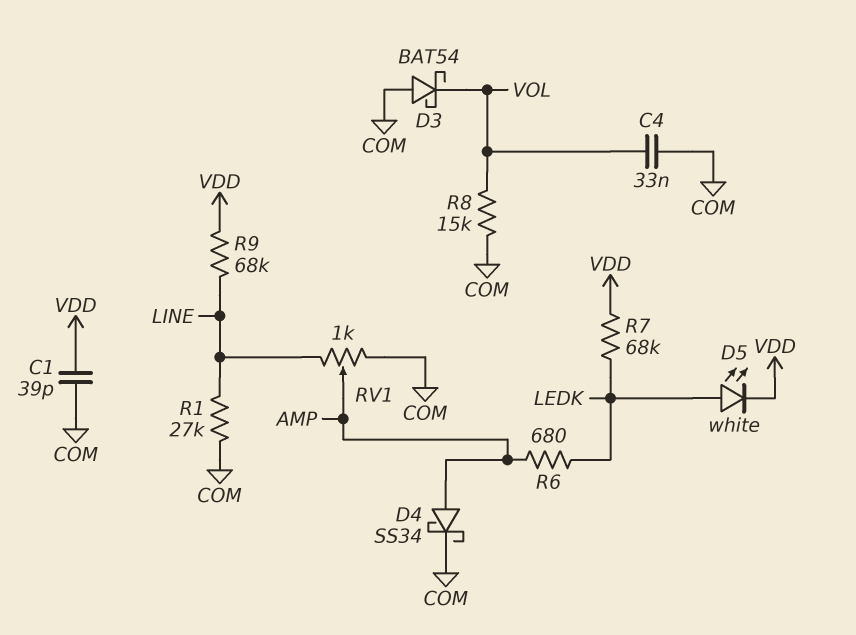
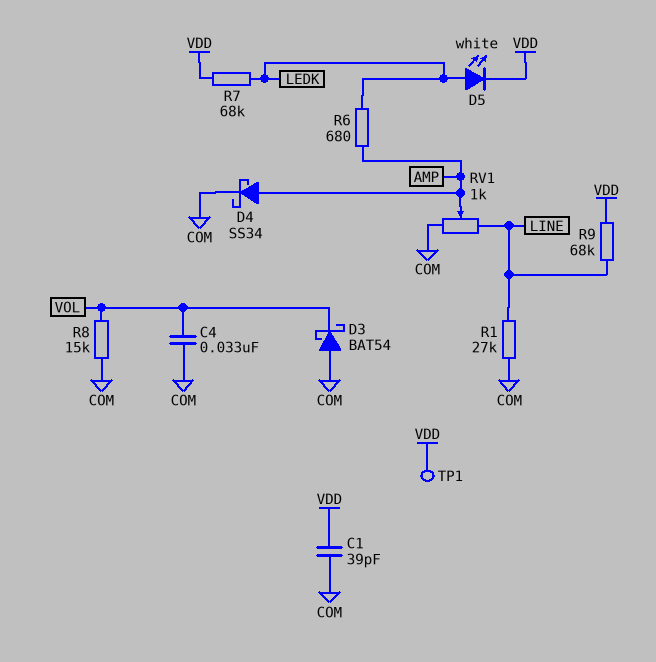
TP1: none -> test point (VDD)

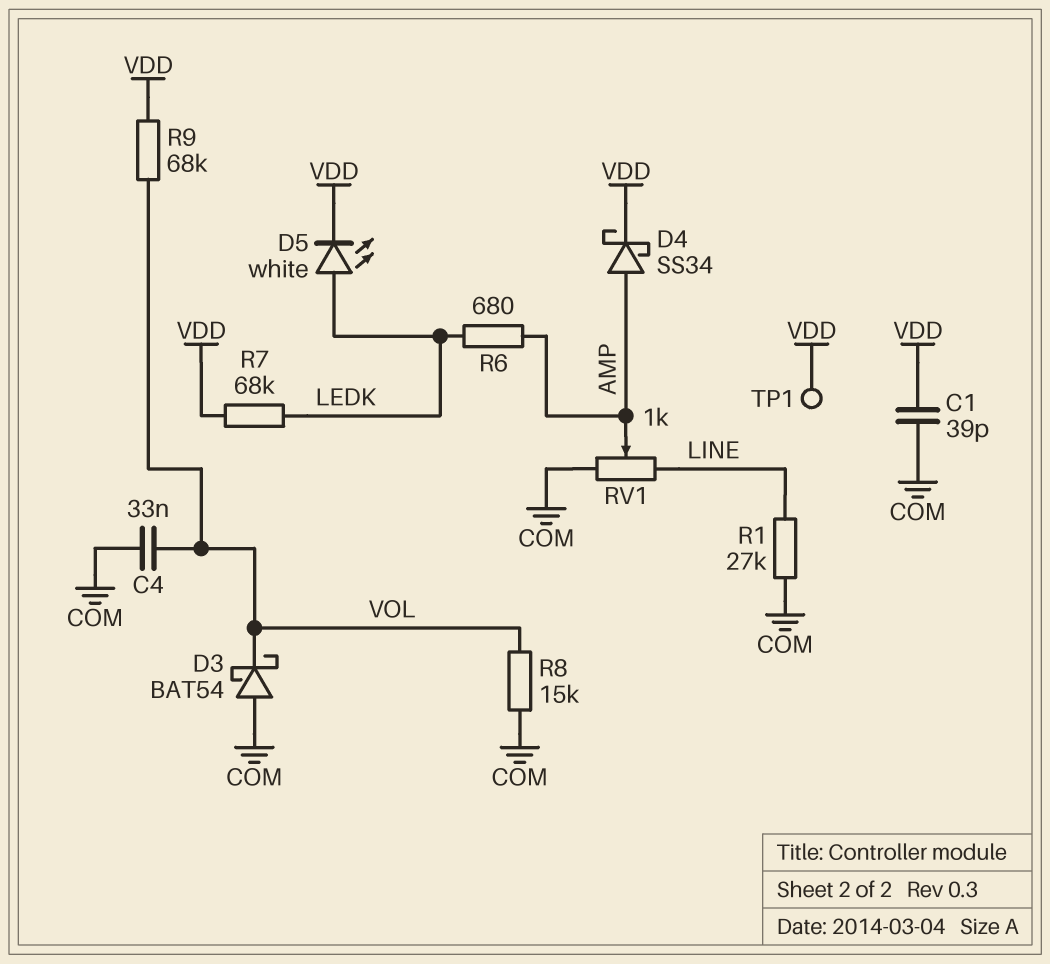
D4: schottky SS34 (A AMP, K COM) -> schottky SS34 (A AMP, K VDD)
R9: 68k (LINE, VDD) -> 68k (VDD, VOL)

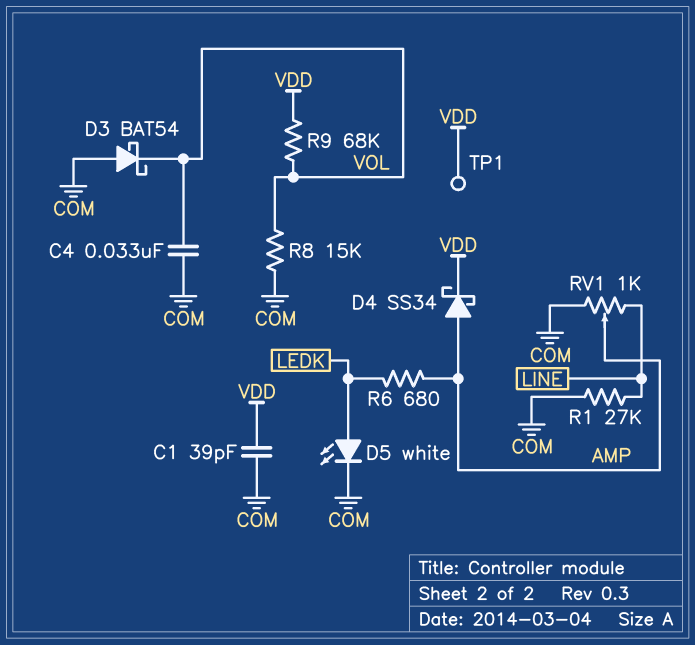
D5: LED white (A LEDK, K VDD) -> LED white (A LEDK, K COM)
R7: 68k (LEDK, VDD) -> none

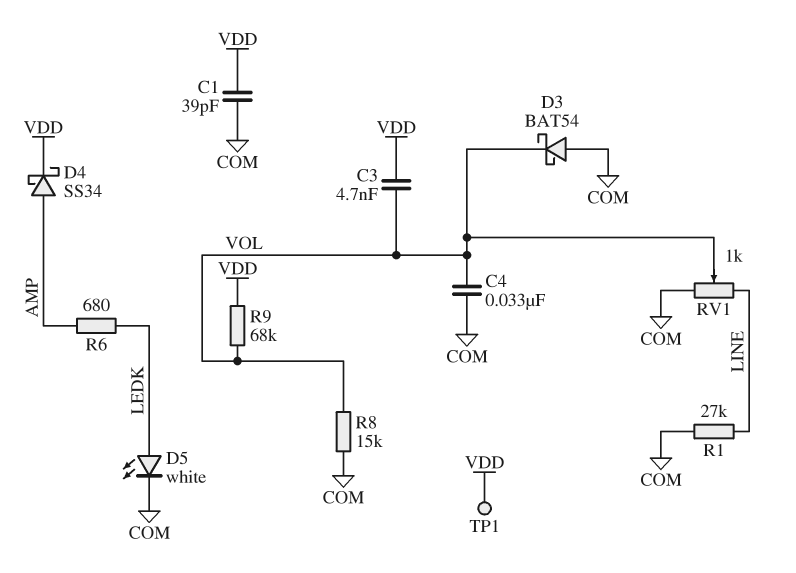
C3: none -> 4.7nF (VDD, VOL)
RV1: 1k (COM, LINE, wiper AMP) -> 1k (COM, LINE, wiper VOL)

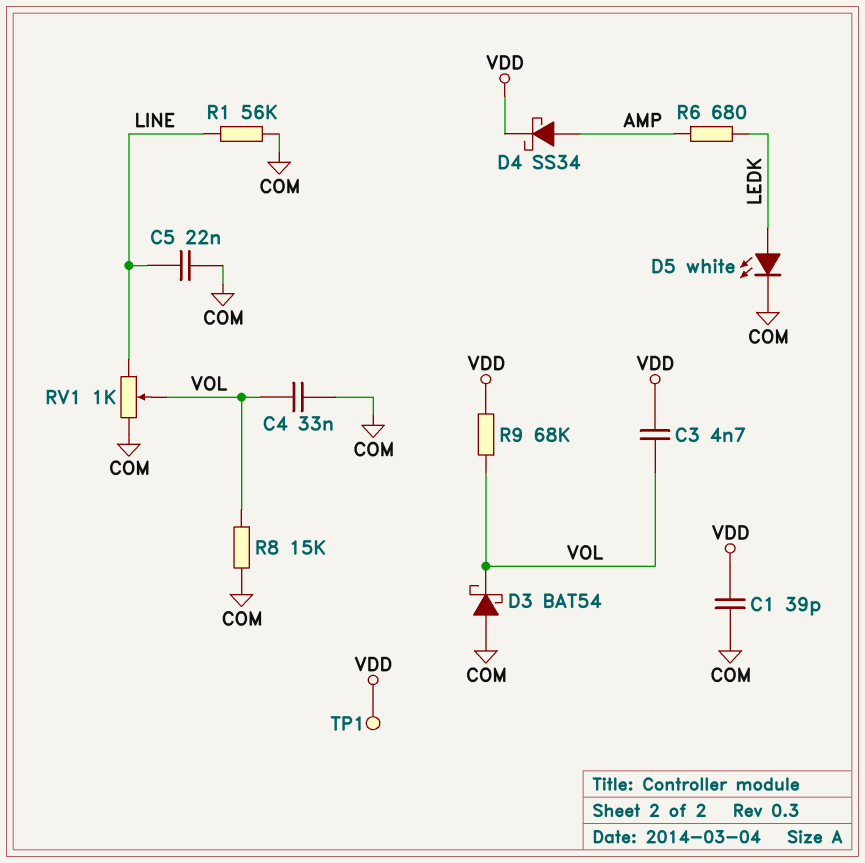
C5: none -> 22nF (COM, LINE)
R1: 27k (COM, LINE) -> 56k (COM, LINE)

